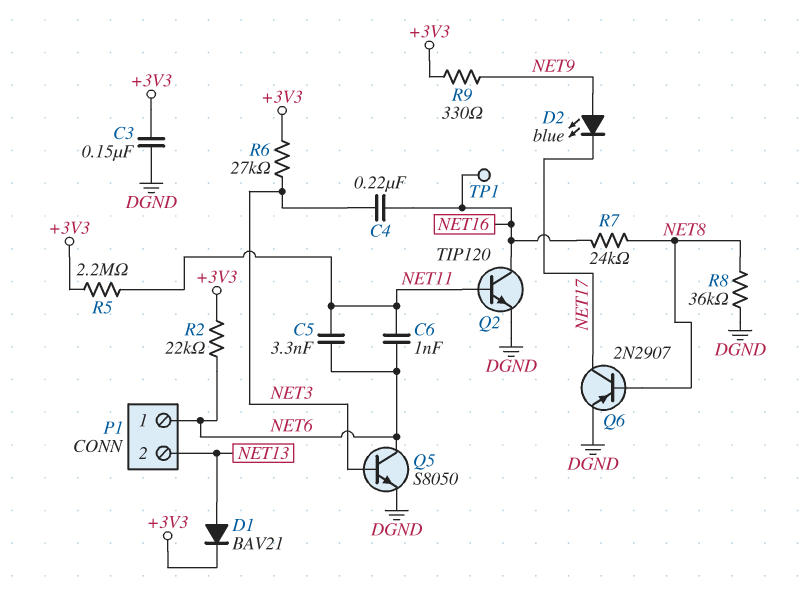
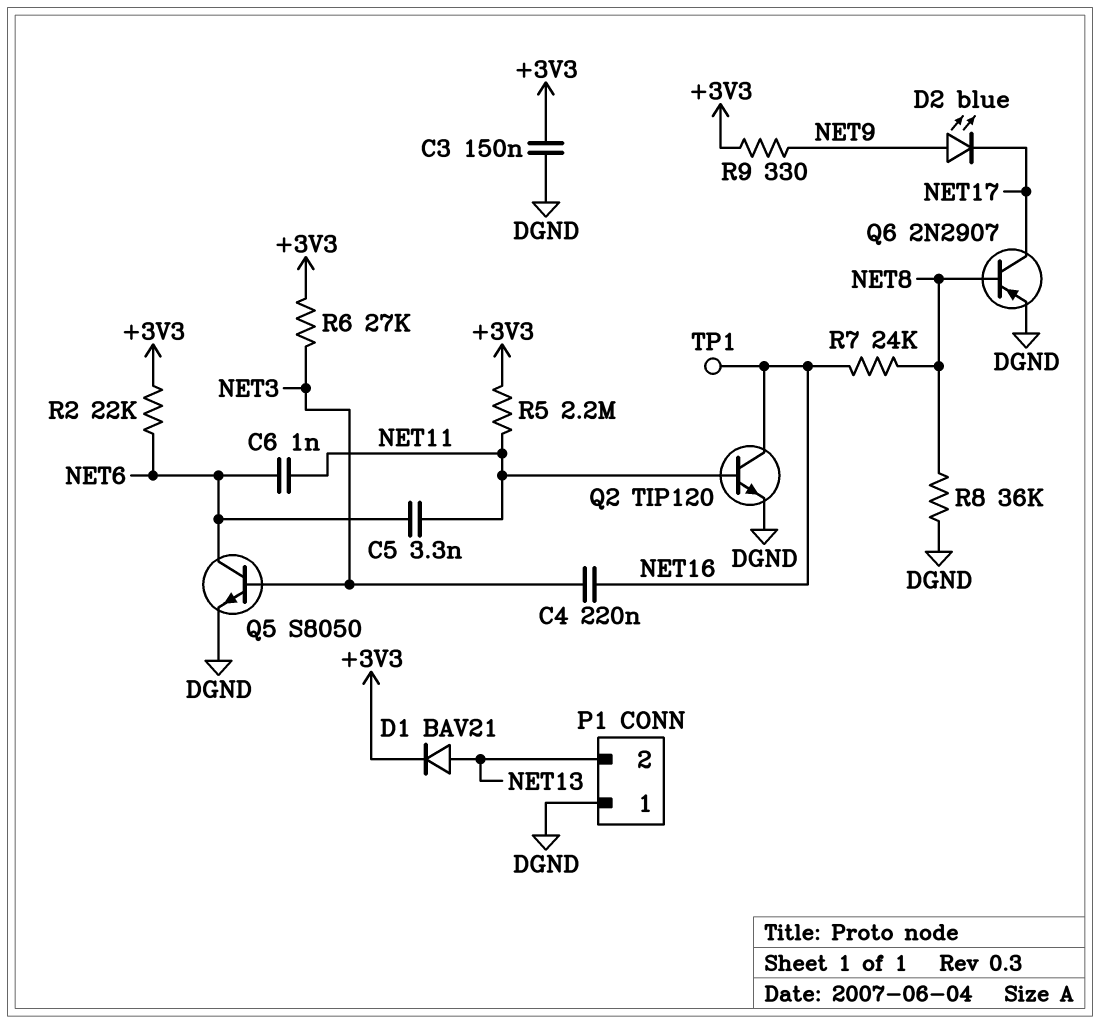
P1 pin 1: NET6 -> DGND

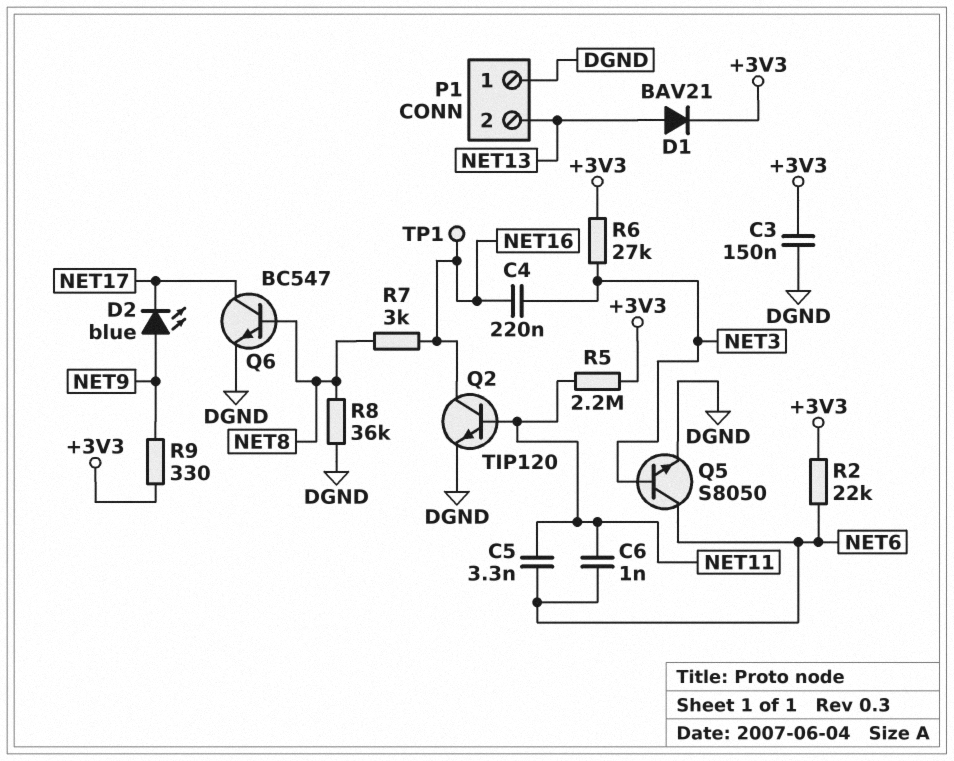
Q6: PNP 2N2907 (B NET8, C NET17, E DGND) -> NPN BC547 (B NET8, C NET17, E DGND)
R7: 24k (NET8, NET16) -> 3k (NET8, NET16)

